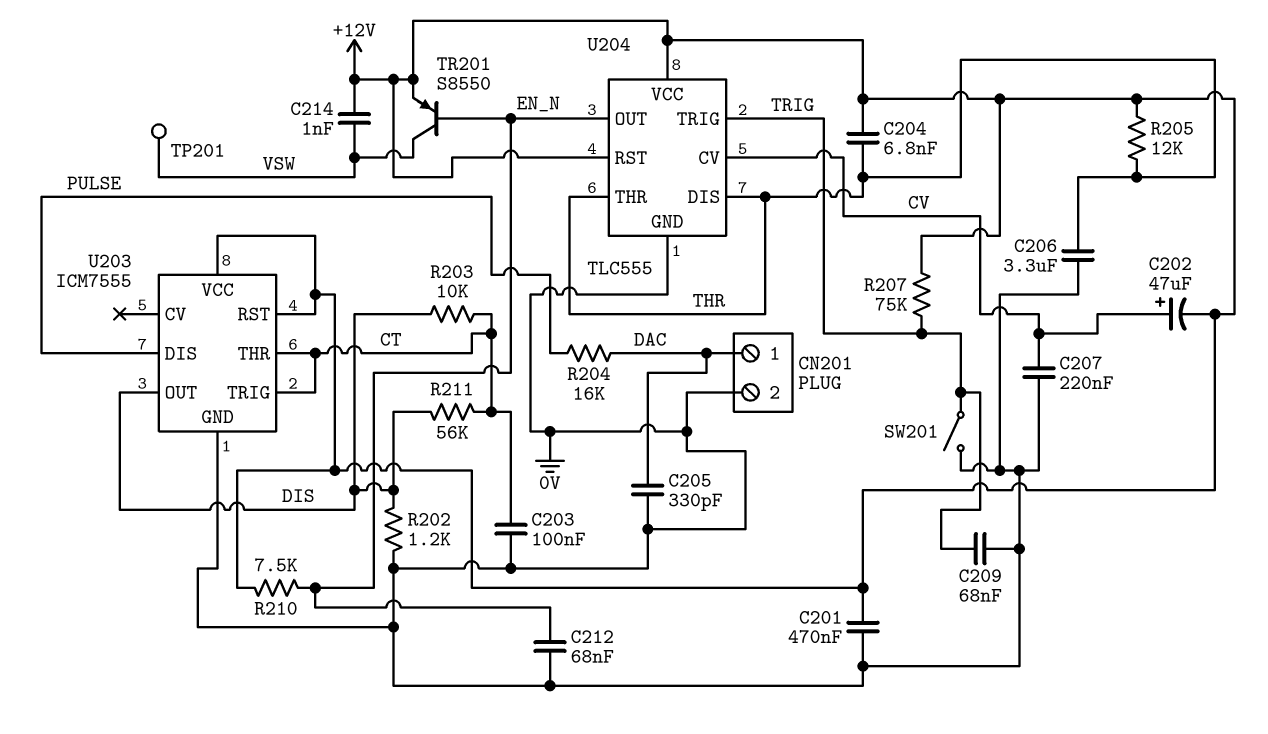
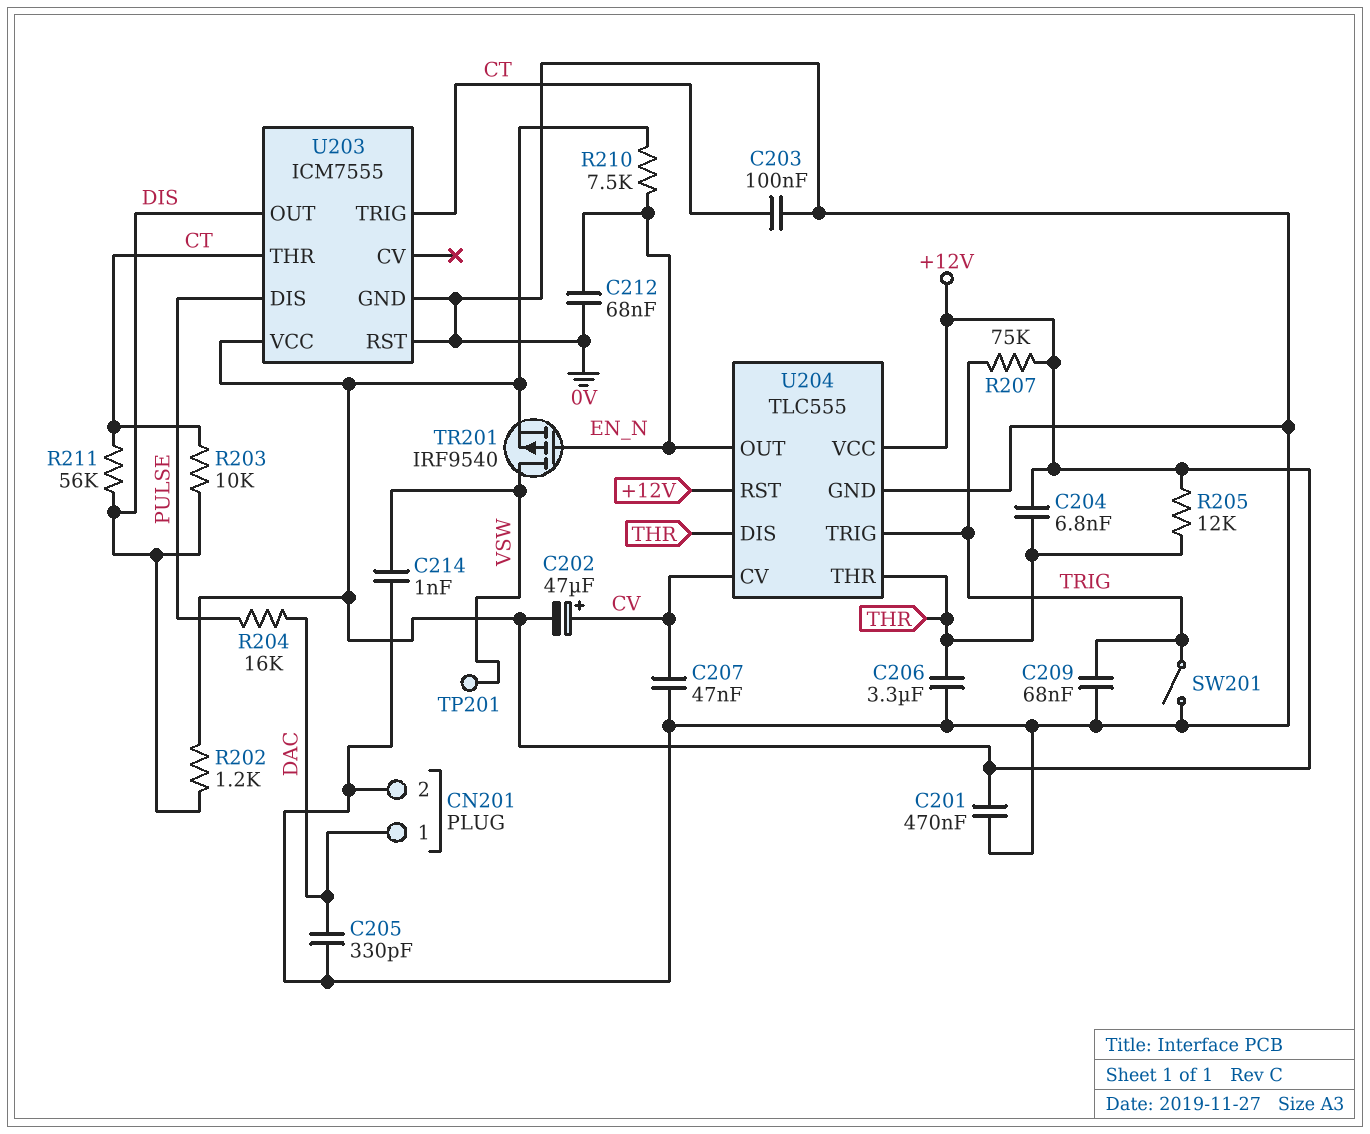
C207: 220nF (0V, CV) -> 47nF (0V, CV)
C214: 1nF (+12V, VSW) -> 1nF (0V, VSW)
R202: 1.2k (0V, DIS) -> 1.2k (+12V, DIS)
TR201: PNP S8550 (B EN_N, C VSW, E +12V) -> PMOS IRF9540 (G EN_N, D VSW, S +12V)
U203 pin RST: +12V -> 0V

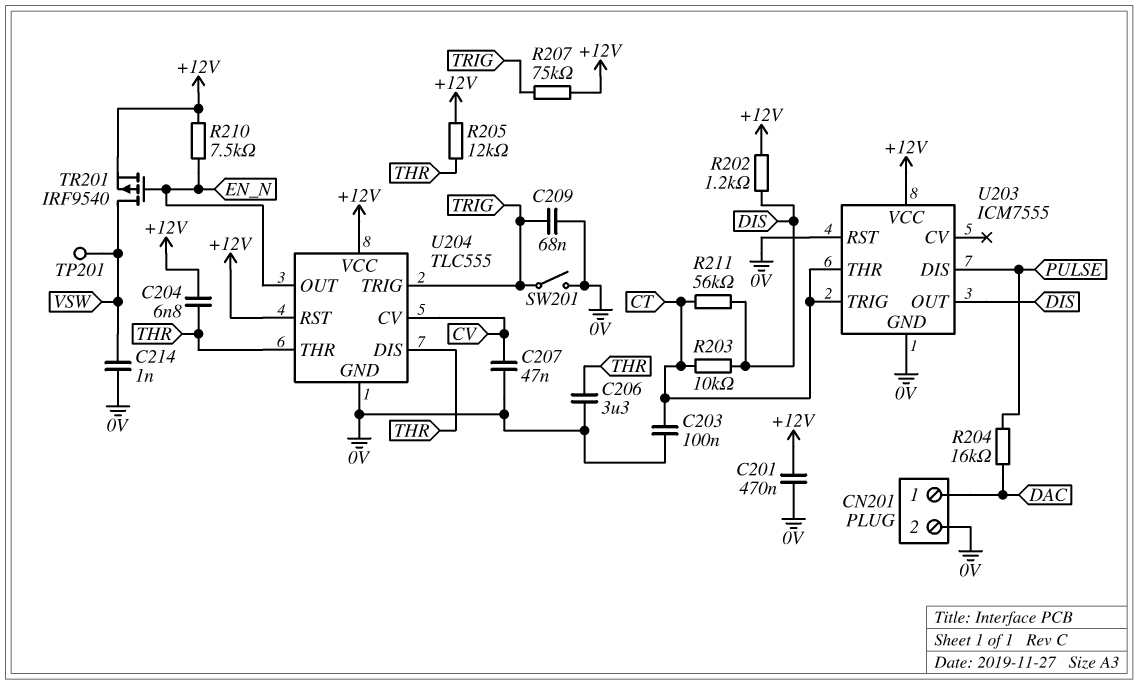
C202: 47uF (plus CV, minus +12V) -> none
C205: 330pF (0V, DAC) -> none
C212: 68nF (0V, EN_N) -> none

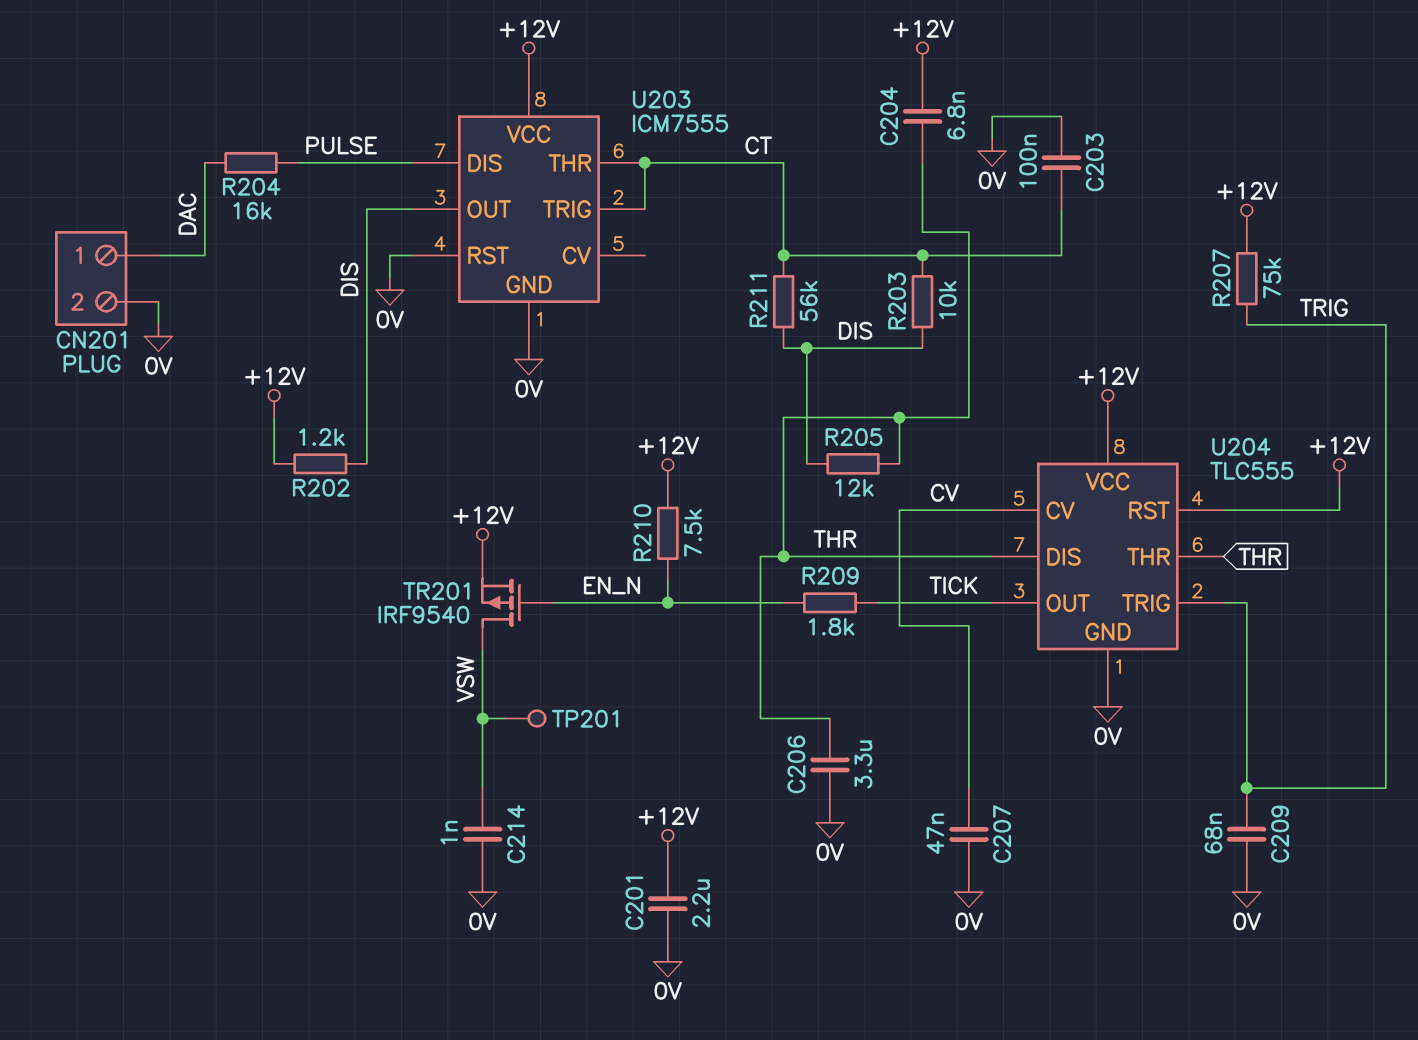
C201: 470nF (+12V, 0V) -> 2.2uF (+12V, 0V)
R205: 12k (+12V, THR) -> 12k (DIS, THR)
R209: none -> 1.8k (EN_N, TICK)
SW201: switch (0V, TRIG) -> none
U204 pin OUT: EN_N -> TICK

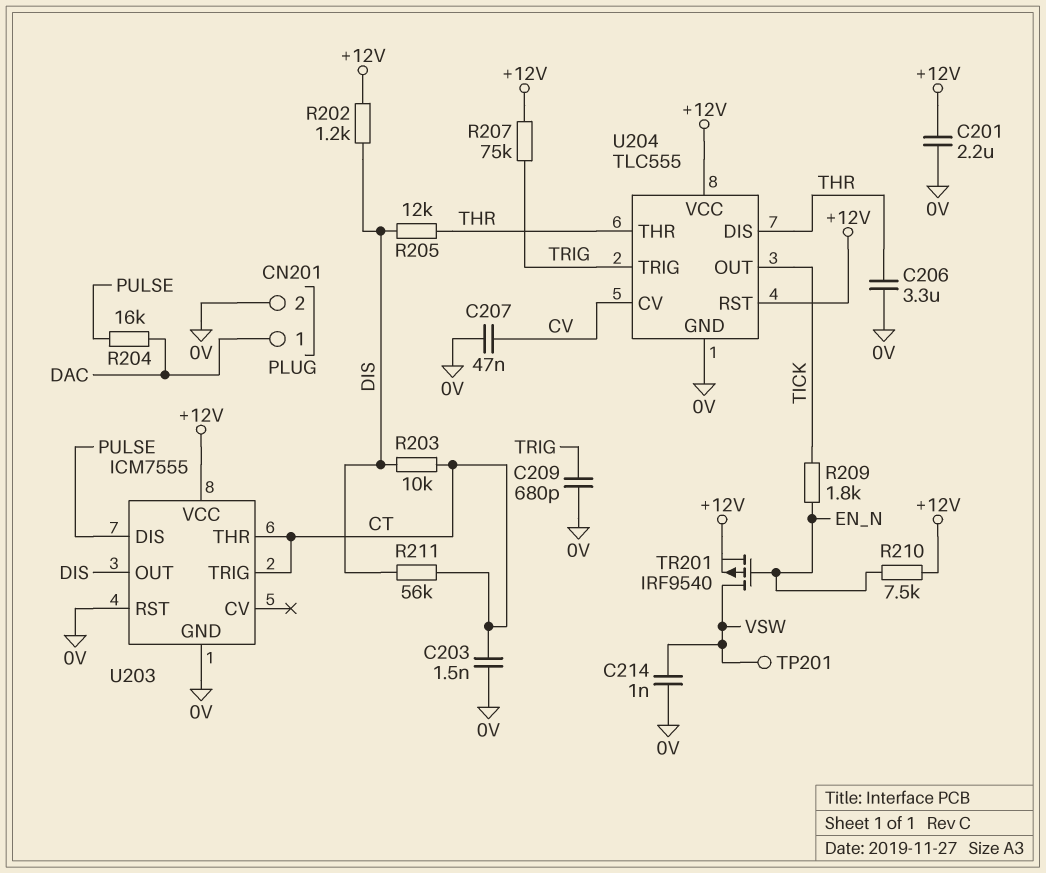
C203: 100nF (0V, CT) -> 1.5nF (0V, CT)
C204: 6.8nF (+12V, THR) -> none
C209: 68nF (0V, TRIG) -> 680pF (0V, TRIG)

